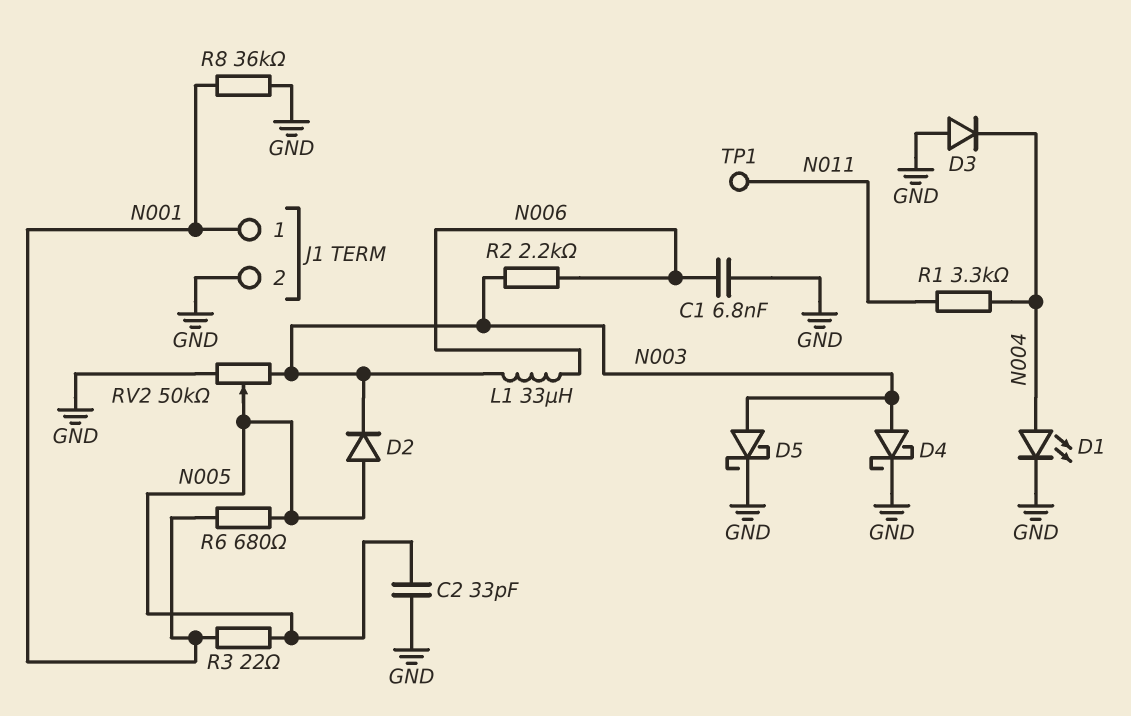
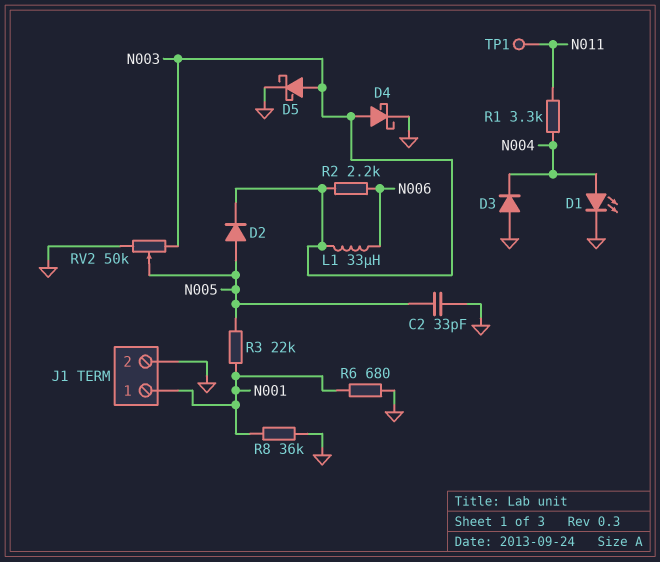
C1: 6.8nF (GND, N006) -> none
R3: 22 (N001, N005) -> 22k (N001, N005)
R6: 680 (N001, N005) -> 680 (GND, N001)

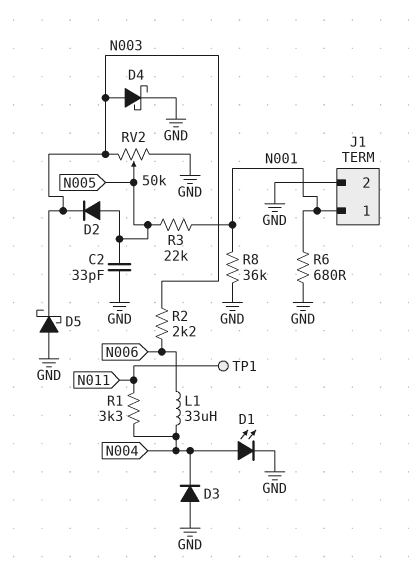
D5: schottky (A N003, K GND) -> schottky (A GND, K N003)
L1: 33uH (N003, N006) -> 33uH (N004, N006)

